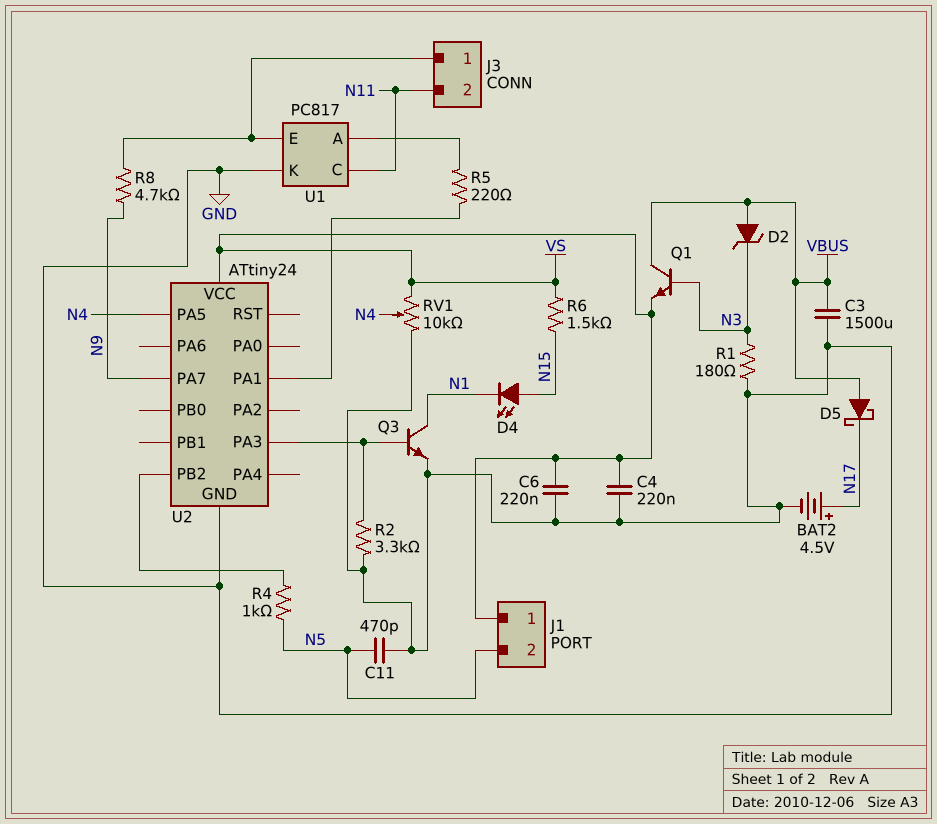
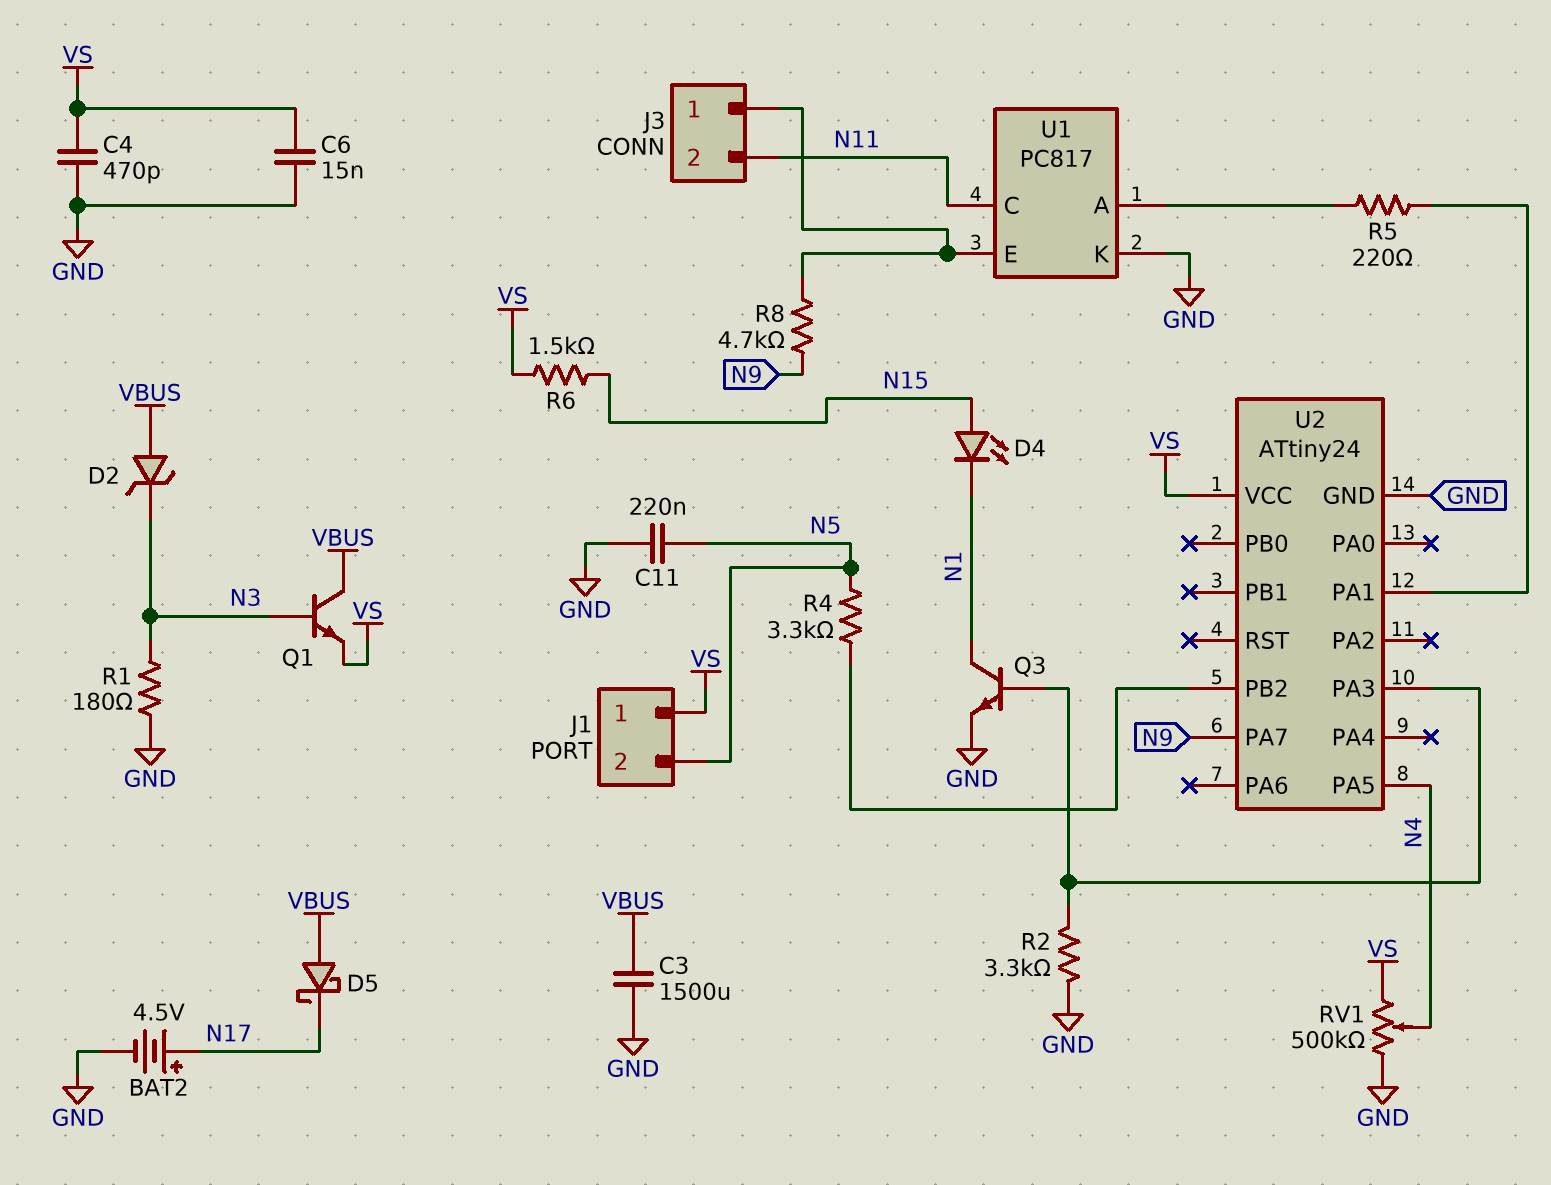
C4: 220nF (GND, VS) -> 470pF (GND, VS)
C6: 220nF (GND, VS) -> 15nF (GND, VS)
C11: 470pF (GND, N5) -> 220nF (GND, N5)
R4: 1k (N5, U2/PB2) -> 3.3k (N5, U2/PB2)
RV1: 10k (GND, VS, wiper N4) -> 500k (GND, VS, wiper N4)

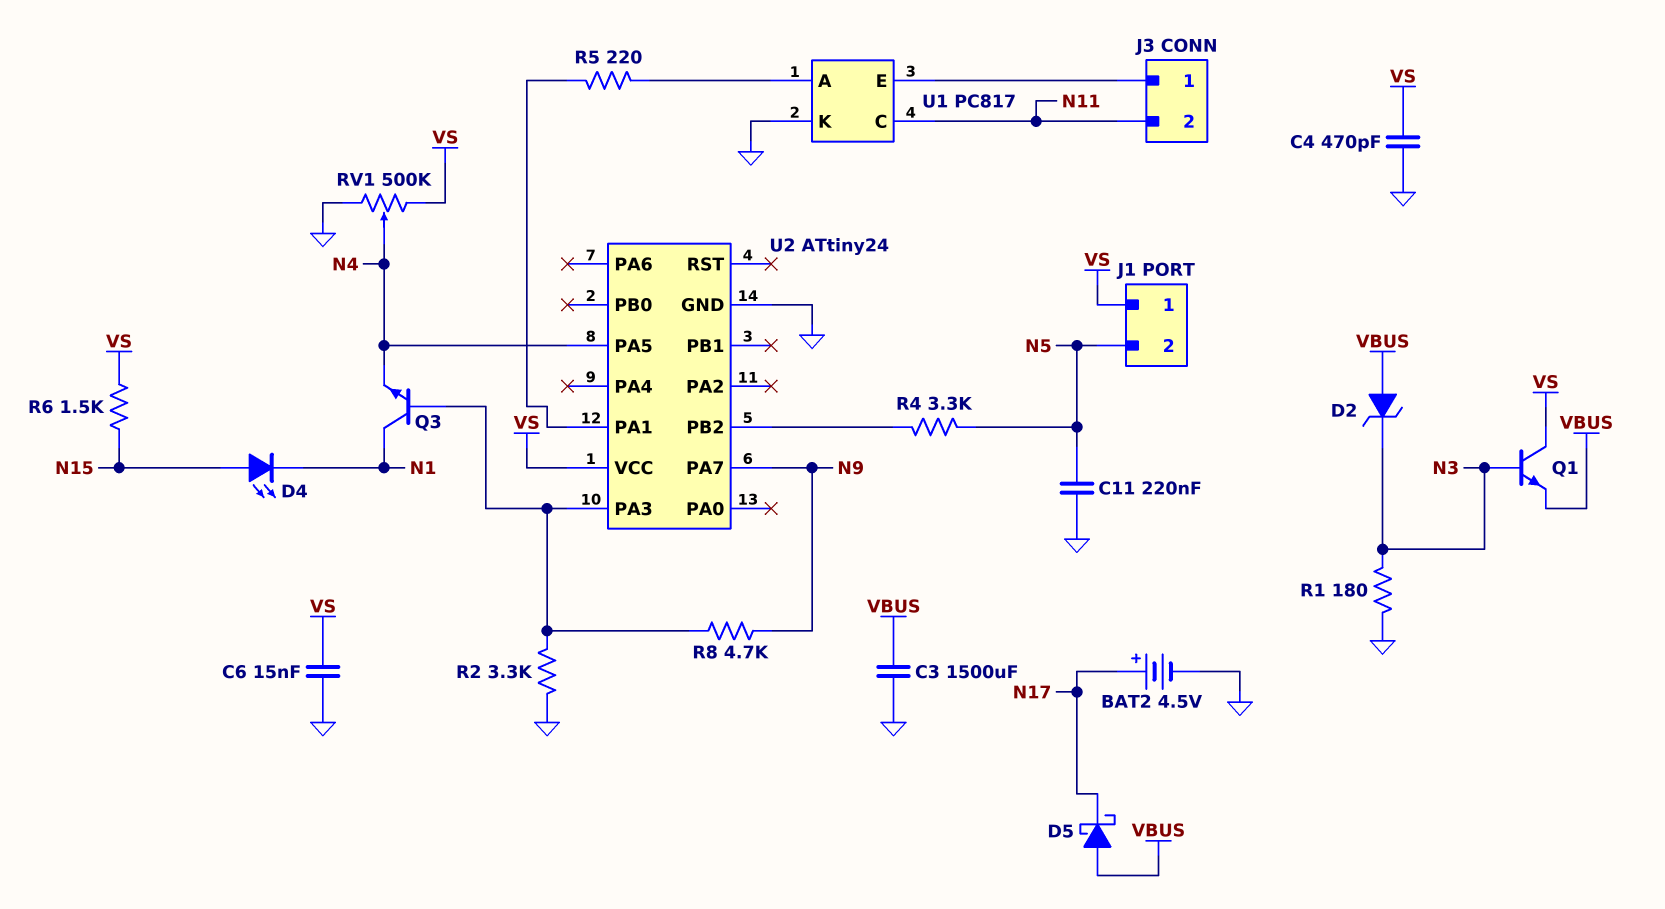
Q1: NPN (B N3, C VBUS, E VS) -> NPN (B N3, C VS, E VBUS)
Q3: NPN (B U2/PA3, C N1, E GND) -> NPN (B U2/PA3, C N1, E N4)
R8: 4.7k (J3/1, N9) -> 4.7k (N9, U2/PA3)

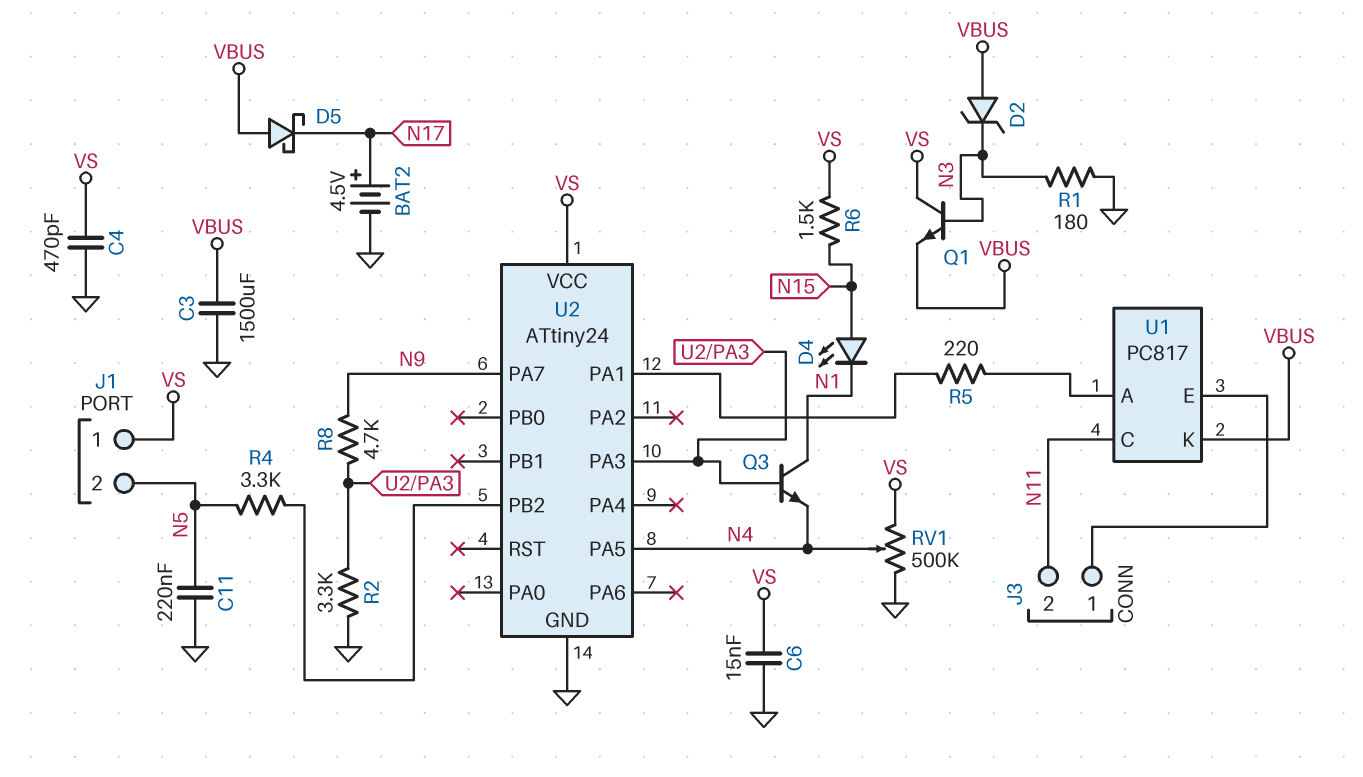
U1 pin K: GND -> VBUS

